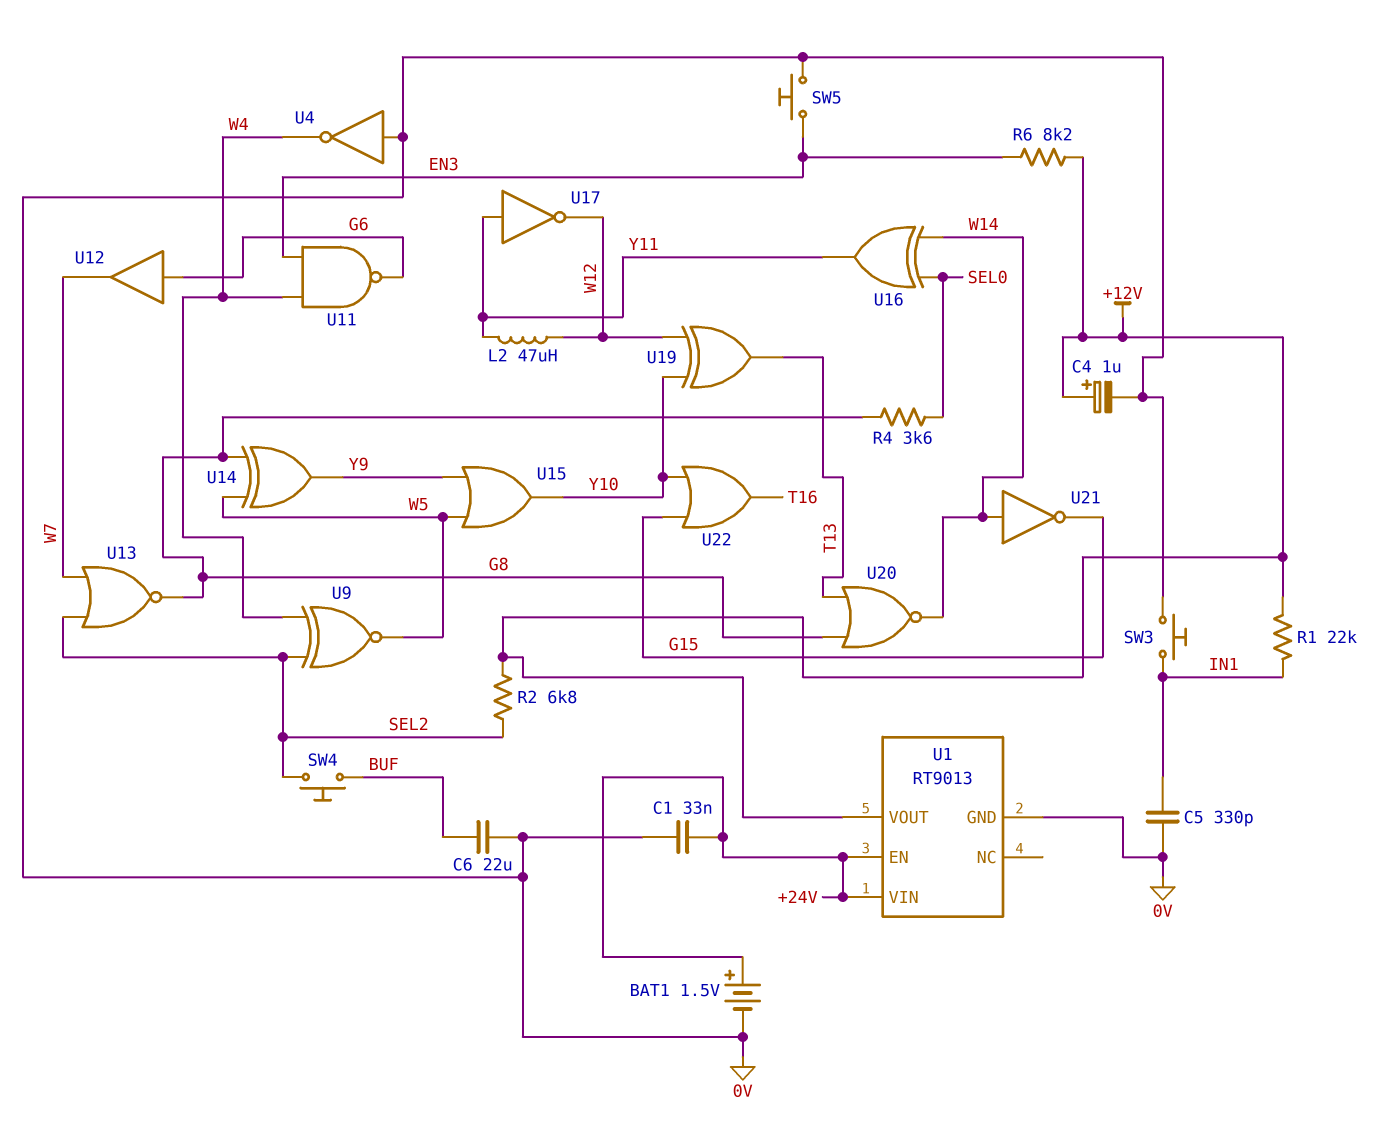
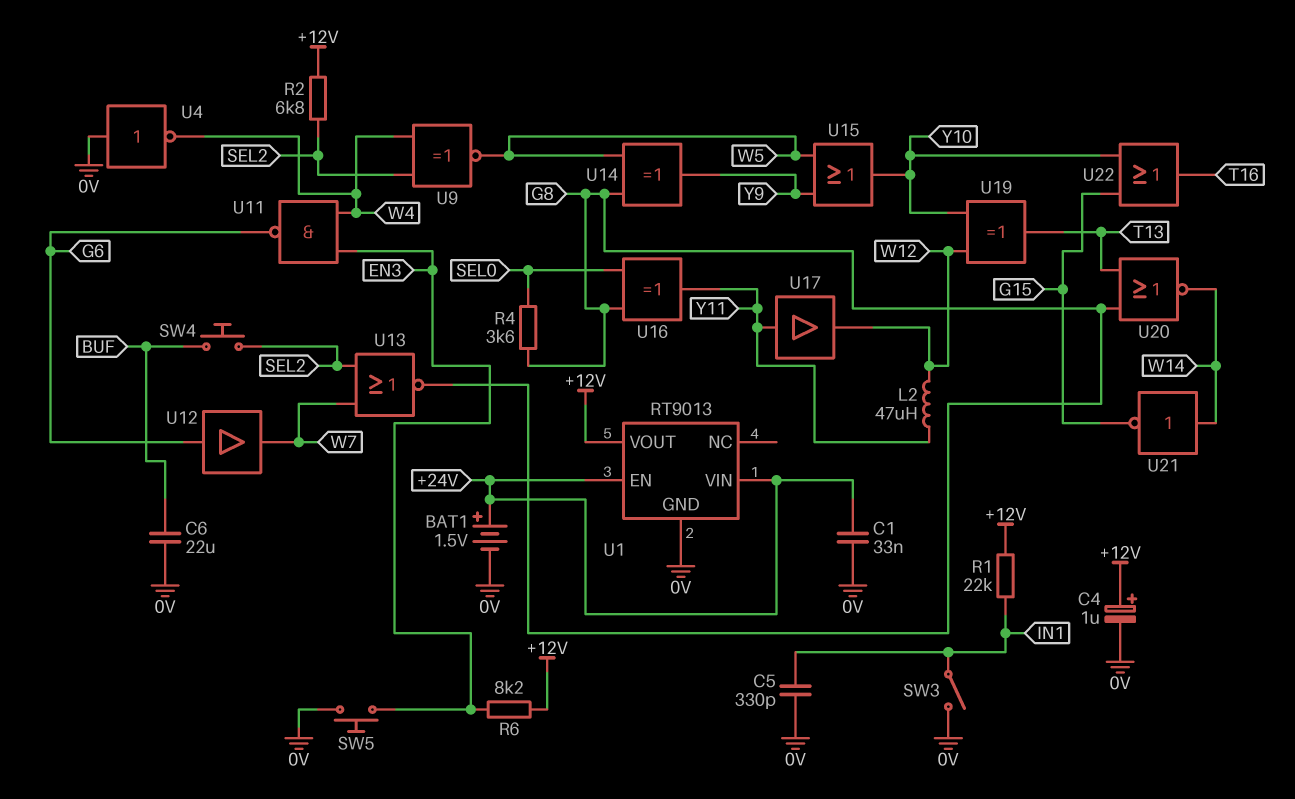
SW3: button (0V, IN1) -> switch (0V, IN1)
U16: XOR (in SEL0, in W14, out Y11) -> XOR (in G8, in SEL0, out Y11)
U17: NOT (in Y11, out W12) -> buffer (in Y11, out W12)

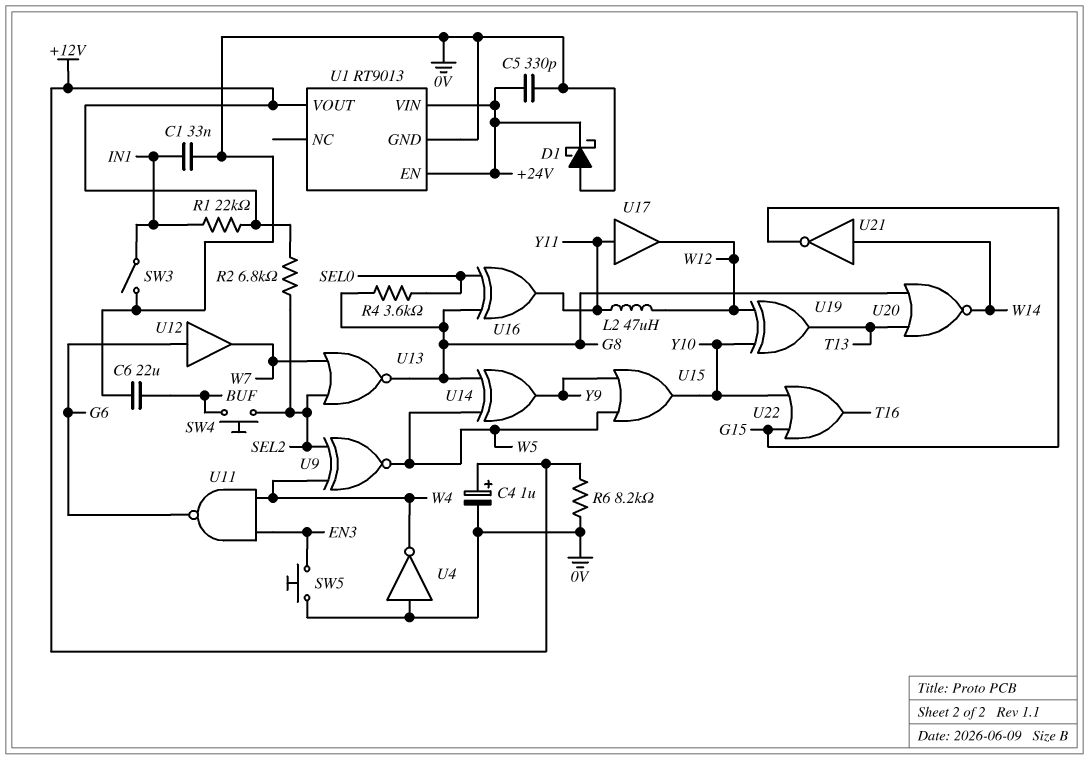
BAT1: 1.5V (plus +24V, minus 0V) -> none
C1: 33nF (+24V, 0V) -> 33nF (0V, IN1)
C5: 330pF (0V, IN1) -> 330pF (+24V, 0V)
D1: none -> schottky (A 0V, K +24V)
R6: 8.2k (+12V, EN3) -> 8.2k (+12V, 0V)

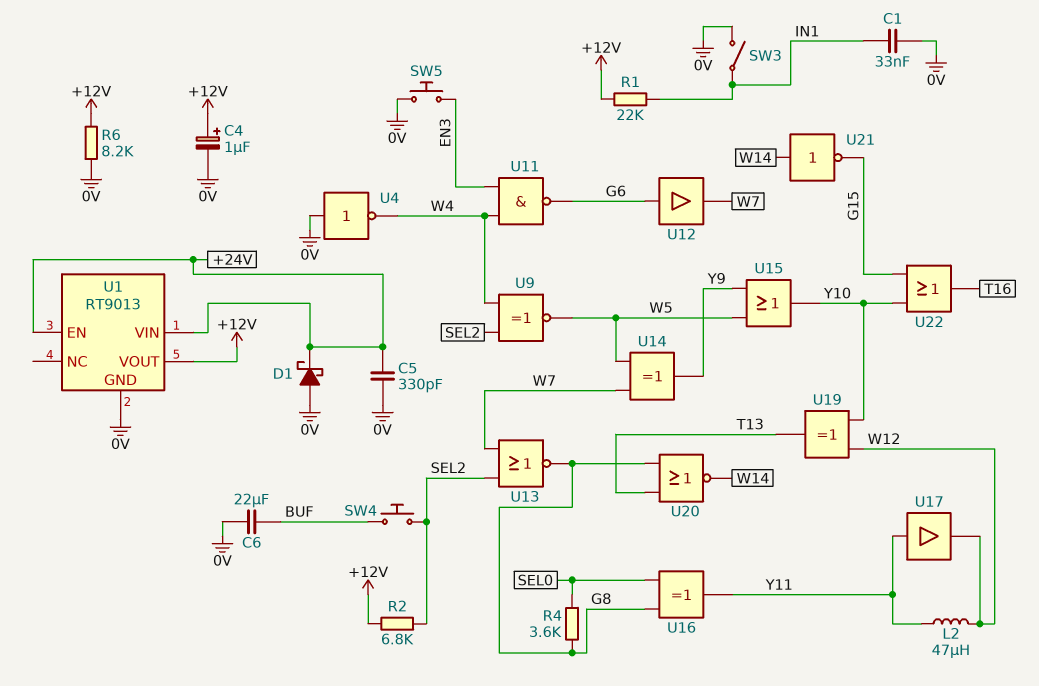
U14: XOR (in G8, in W5, out Y9) -> XOR (in W5, in W7, out Y9)

